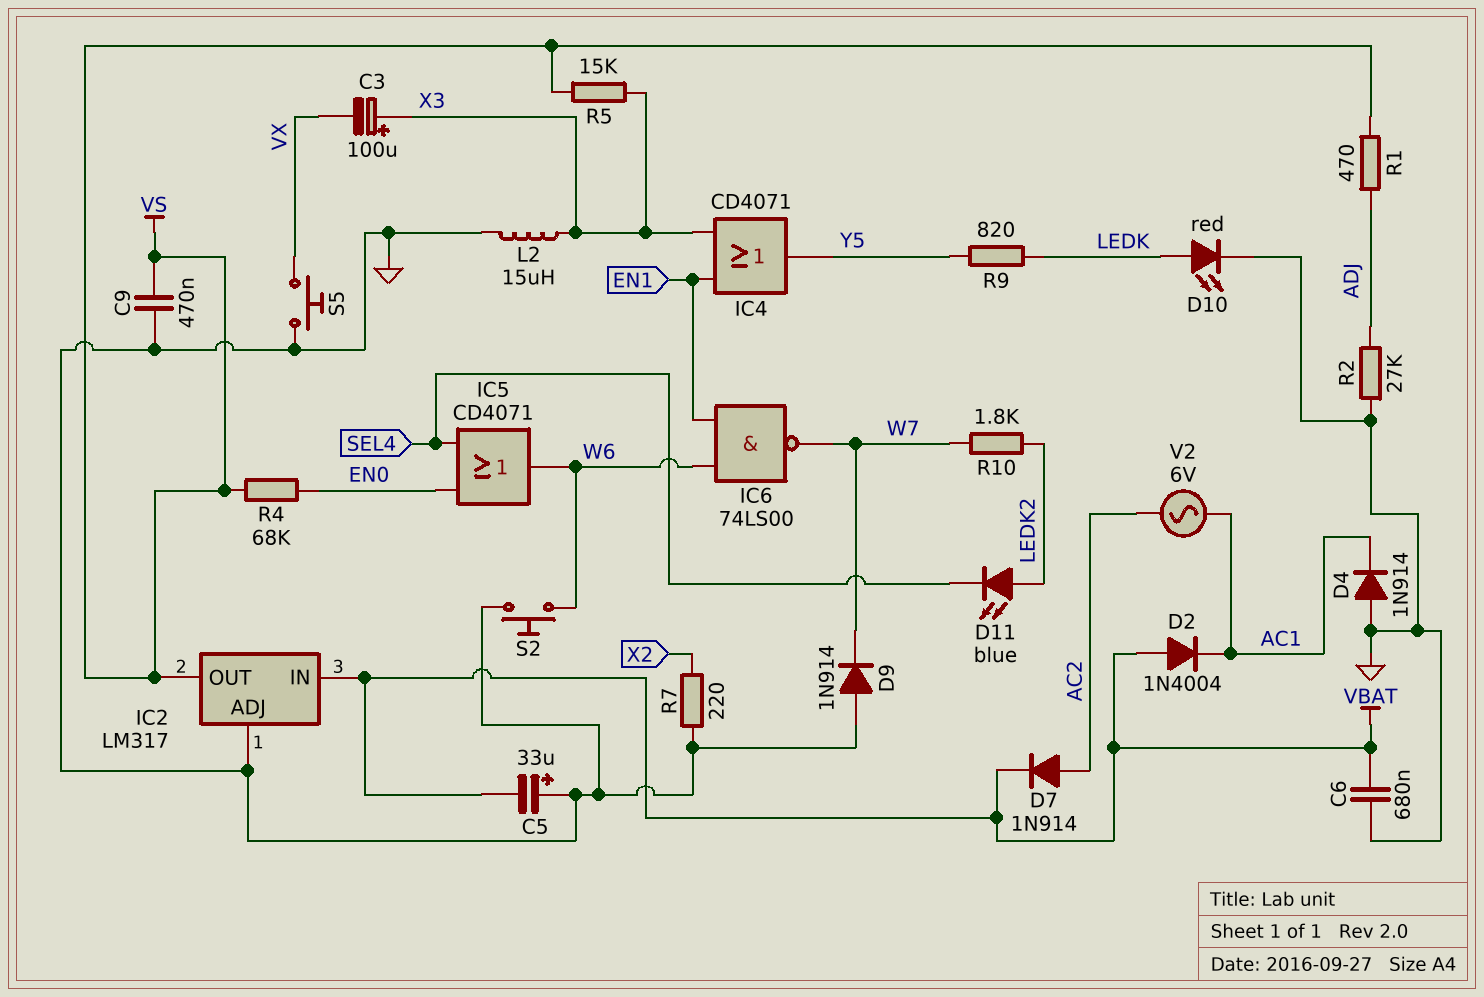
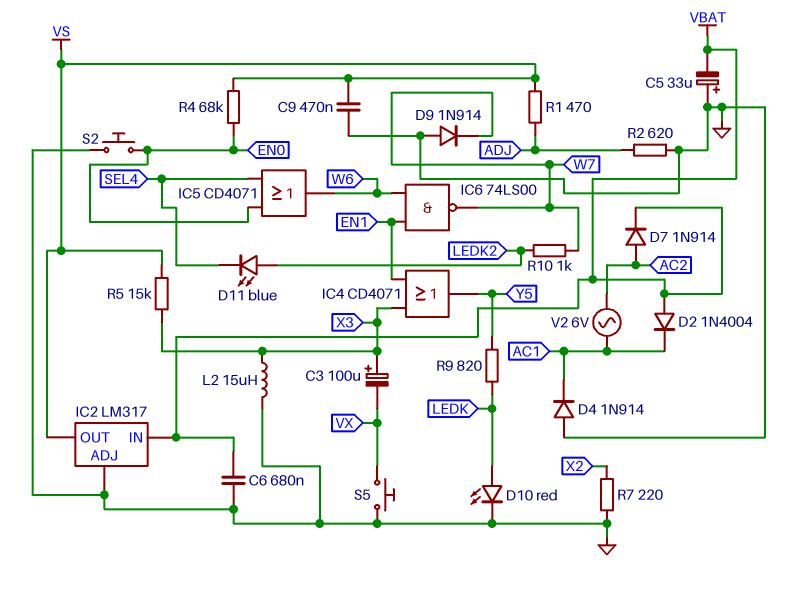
R2: 27k (ADJ, GND) -> 620 (ADJ, GND)
R10: 1.8k (LEDK2, W7) -> 1k (LEDK2, W7)
S2: button (GND, W6) -> button (EN0, GND)

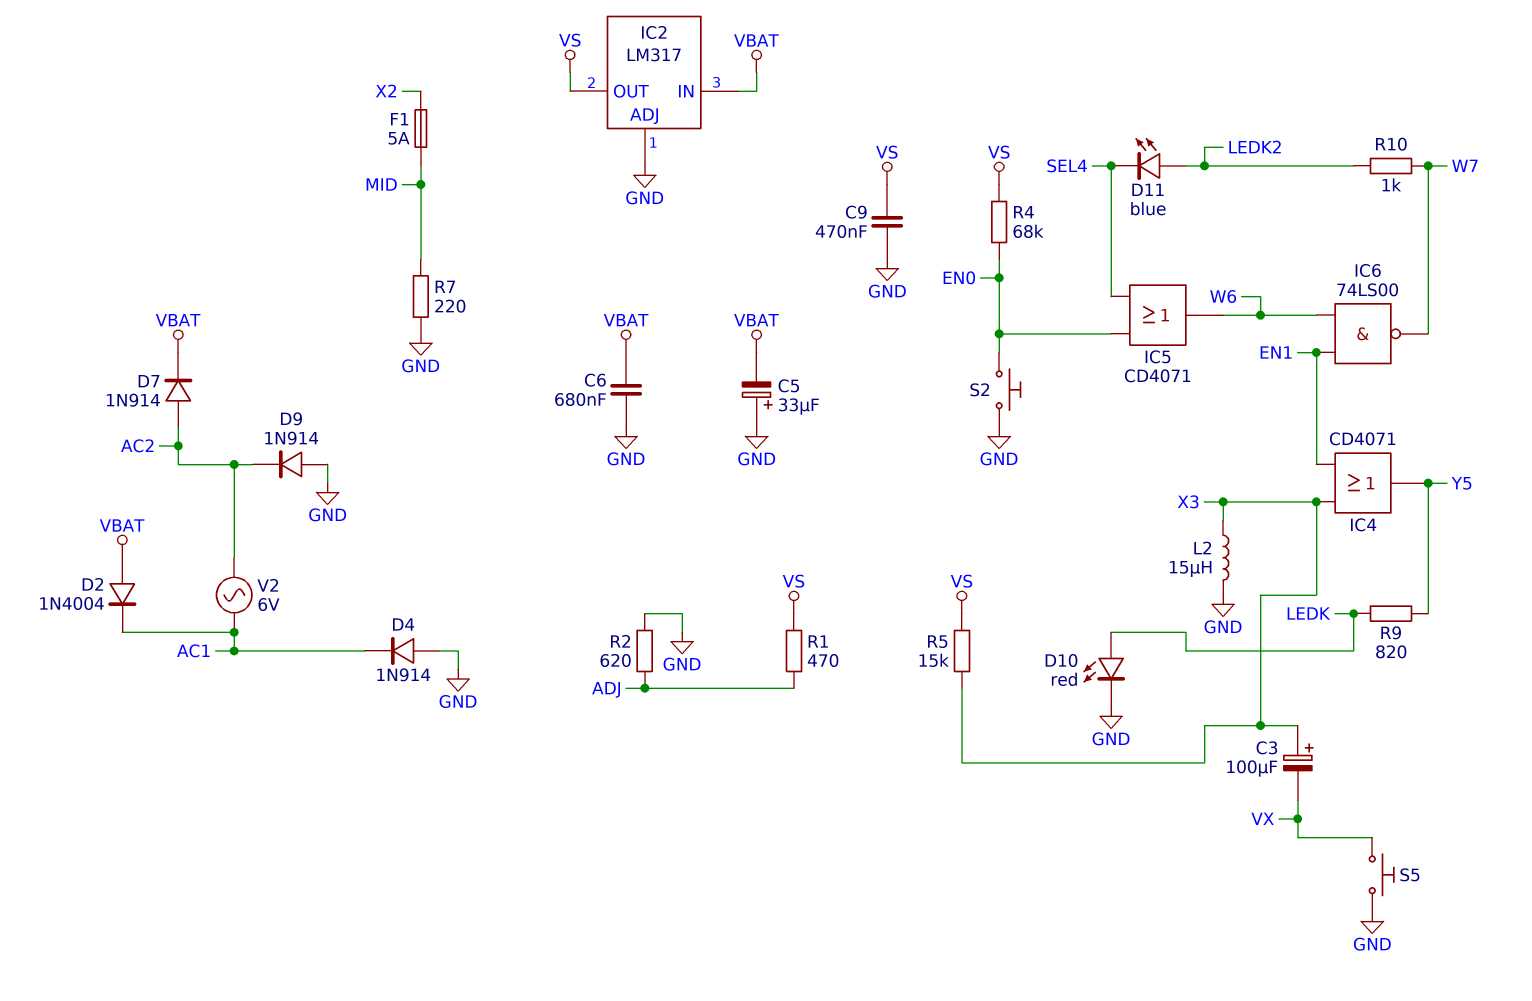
D9: diode 1N914 (A GND, K W7) -> diode 1N914 (A GND, K AC2)
F1: none -> 5A (MID, X2)
R7: 220 (GND, X2) -> 220 (GND, MID)

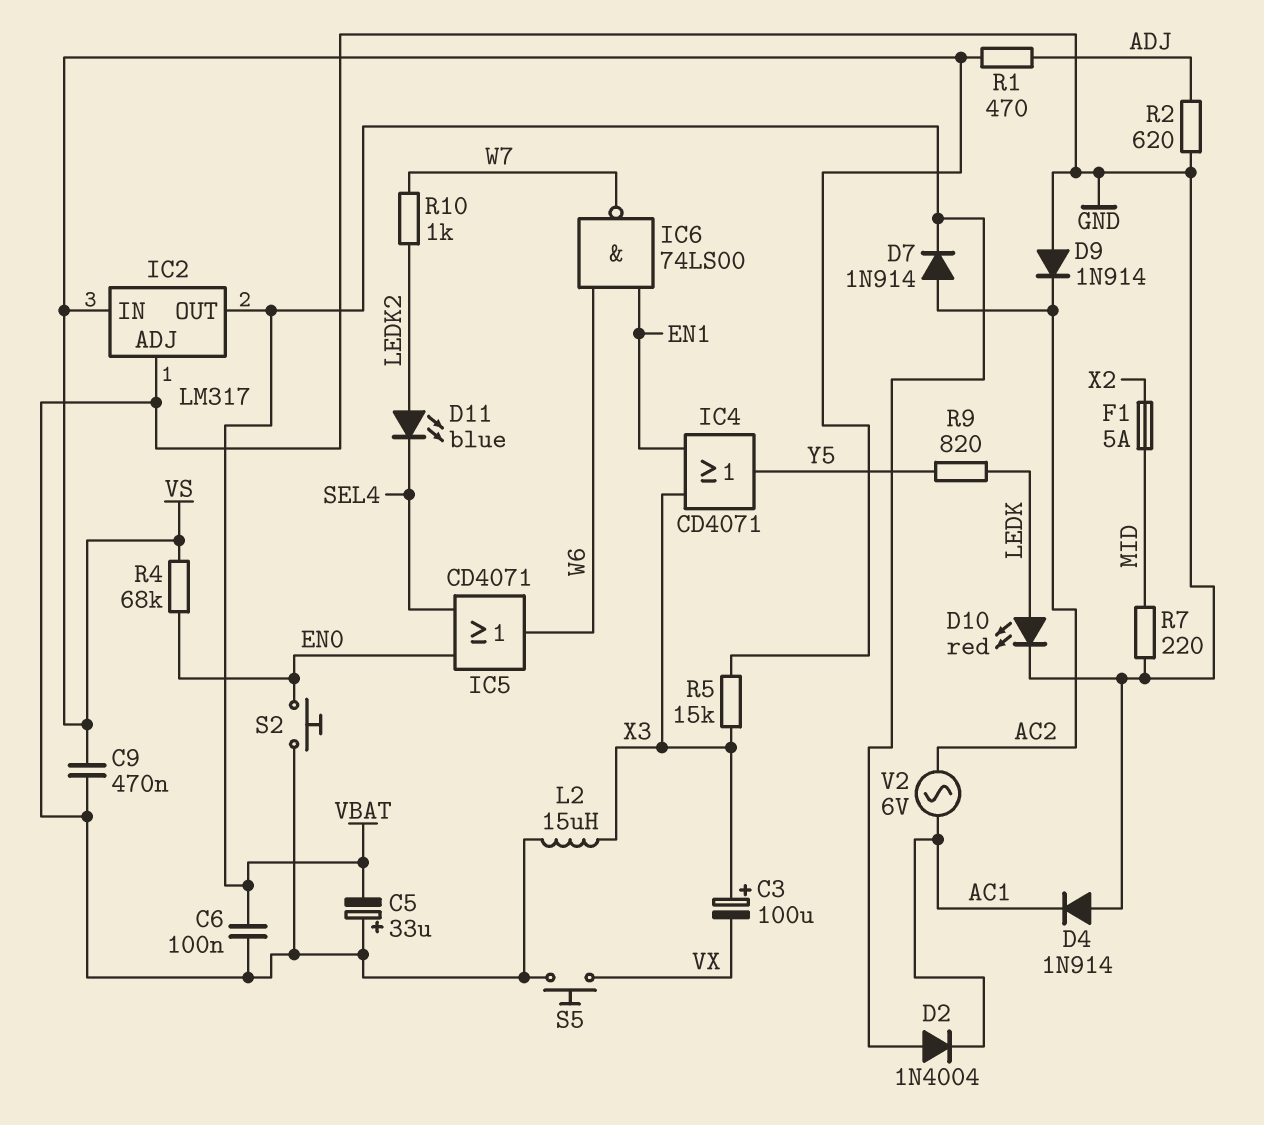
C6: 680nF (GND, VBAT) -> 100nF (GND, VBAT)
IC2 pin IN: VBAT -> VS
IC2 pin OUT: VS -> VBAT

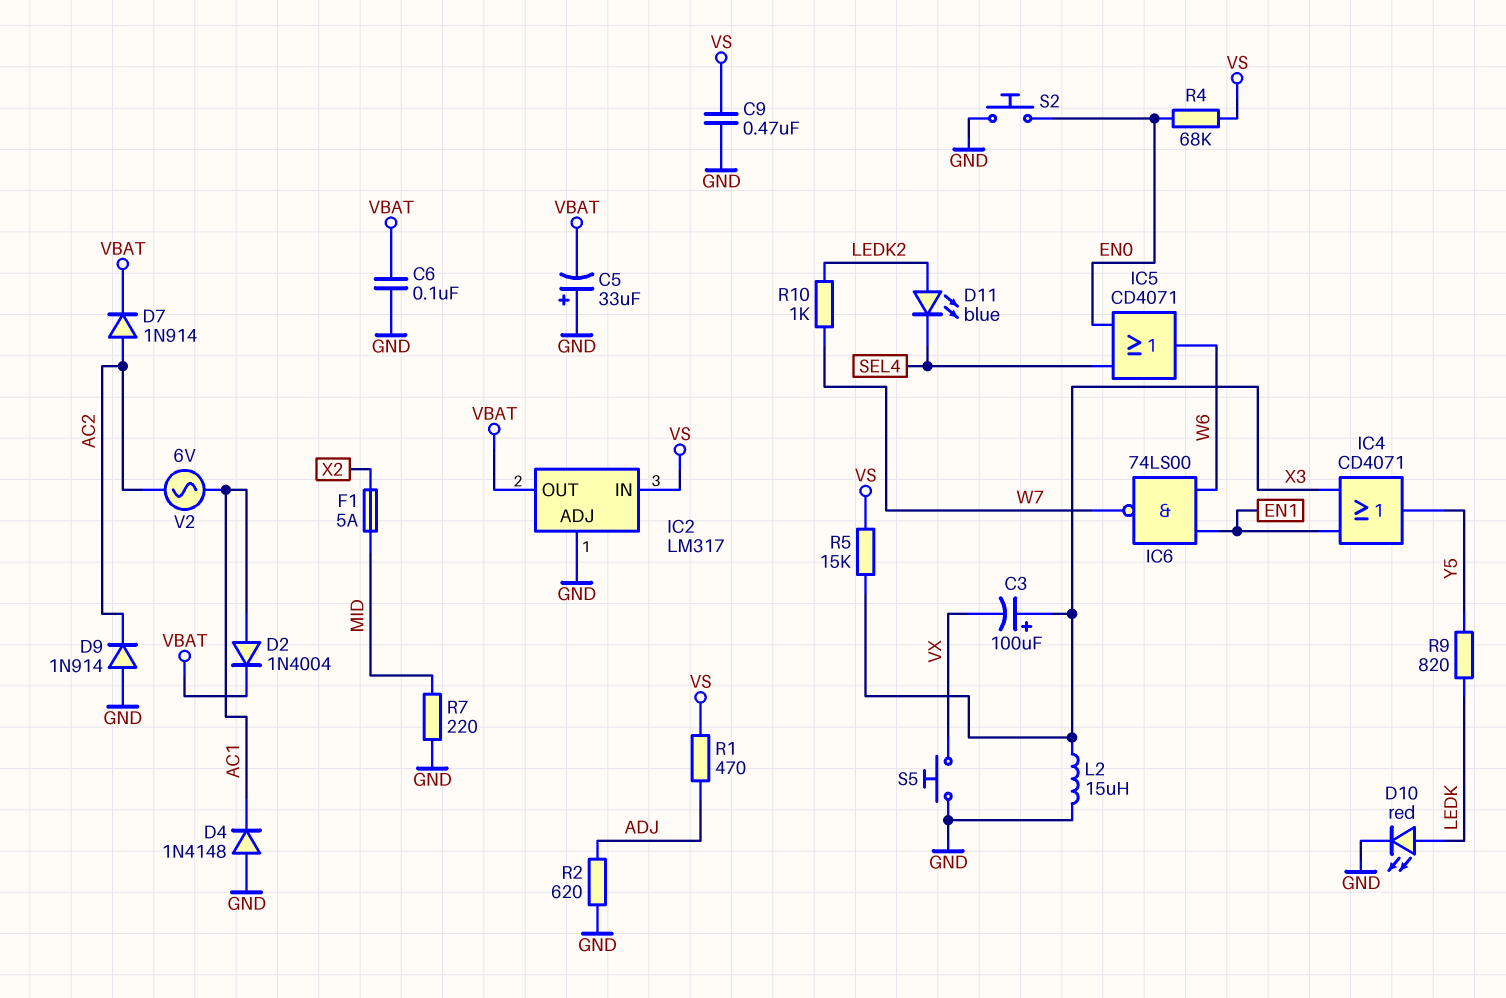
D2: diode 1N4004 (A VBAT, K AC1) -> diode 1N4004 (A AC1, K VBAT)
D4: diode 1N914 (A GND, K AC1) -> diode 1N4148 (A GND, K AC1)

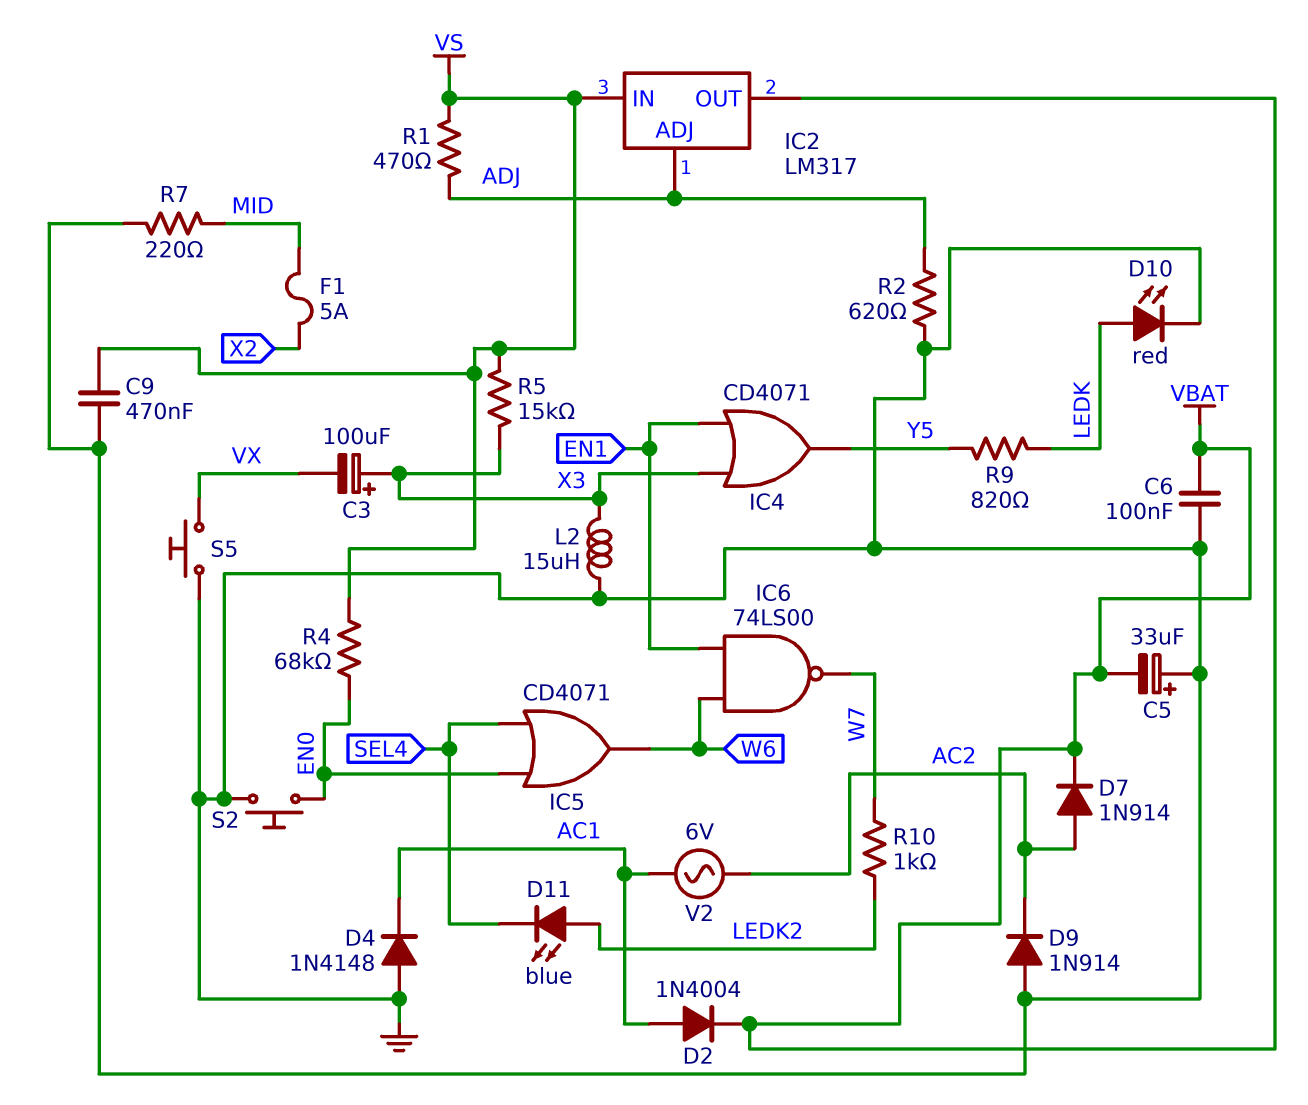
IC2 pin ADJ: GND -> ADJ

